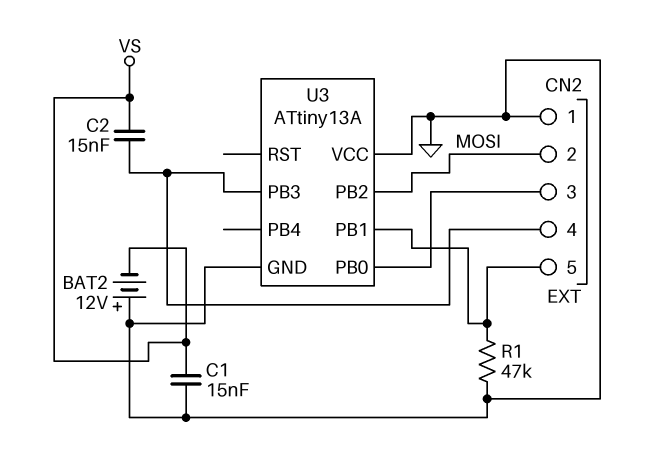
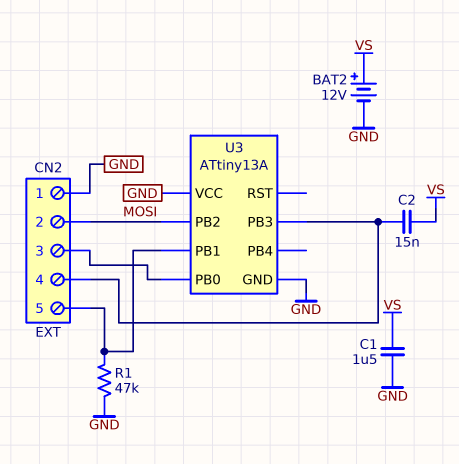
BAT2: 12V (plus GND, minus VS) -> 12V (plus VS, minus GND)
C1: 15nF (GND, VS) -> 1.5uF (GND, VS)

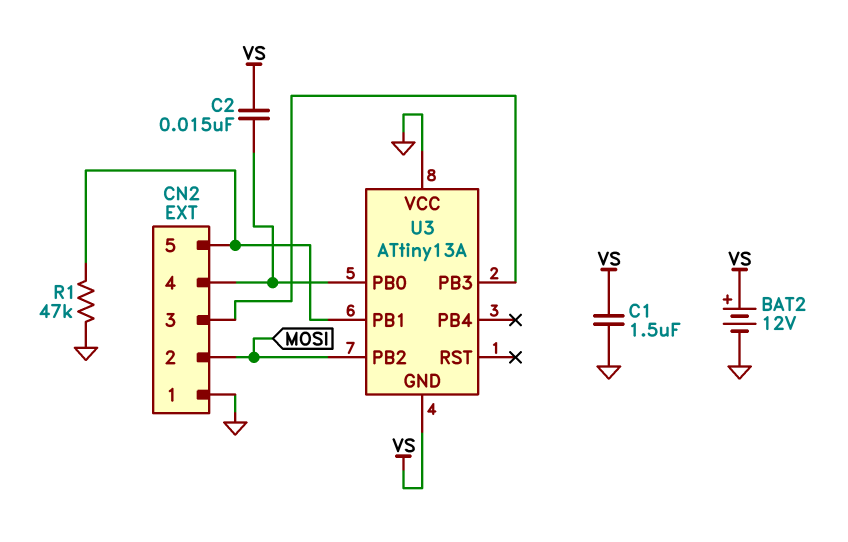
U3 pin GND: GND -> VS
U3 pin PB0: CN2/3 -> CN2/4
U3 pin PB3: CN2/4 -> CN2/3

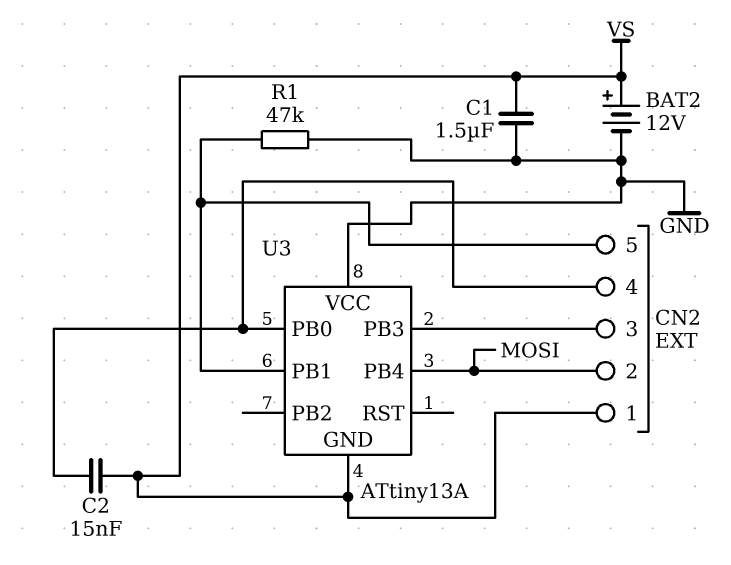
CN2 pin 1: GND -> VS
U3 pin PB2: MOSI -> none
U3 pin PB4: none -> MOSI

